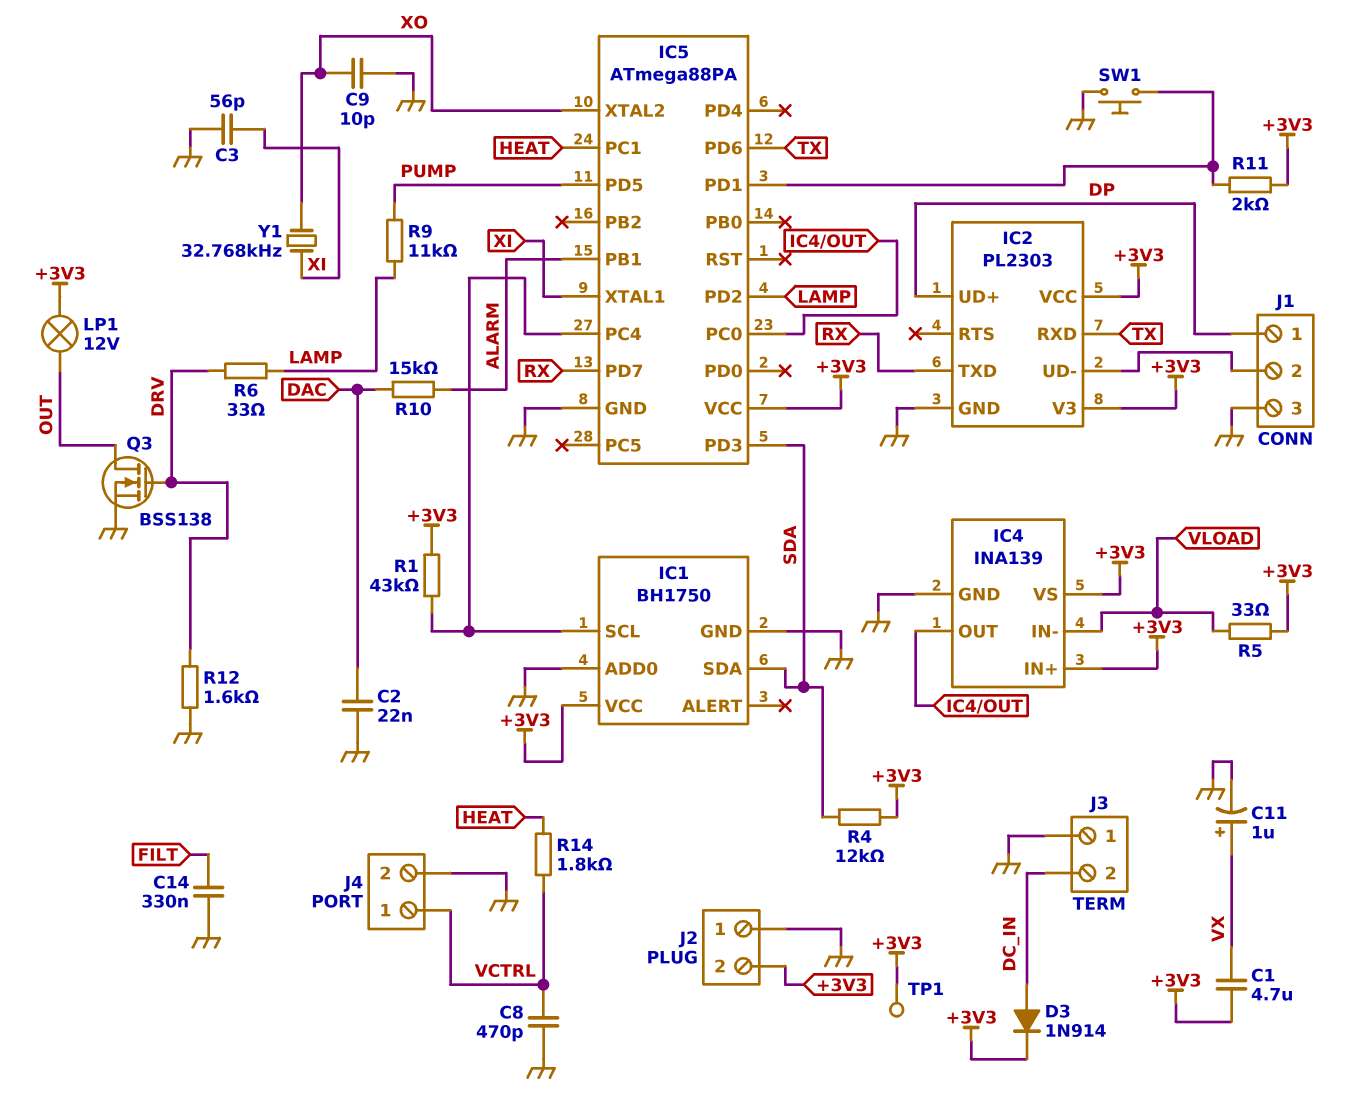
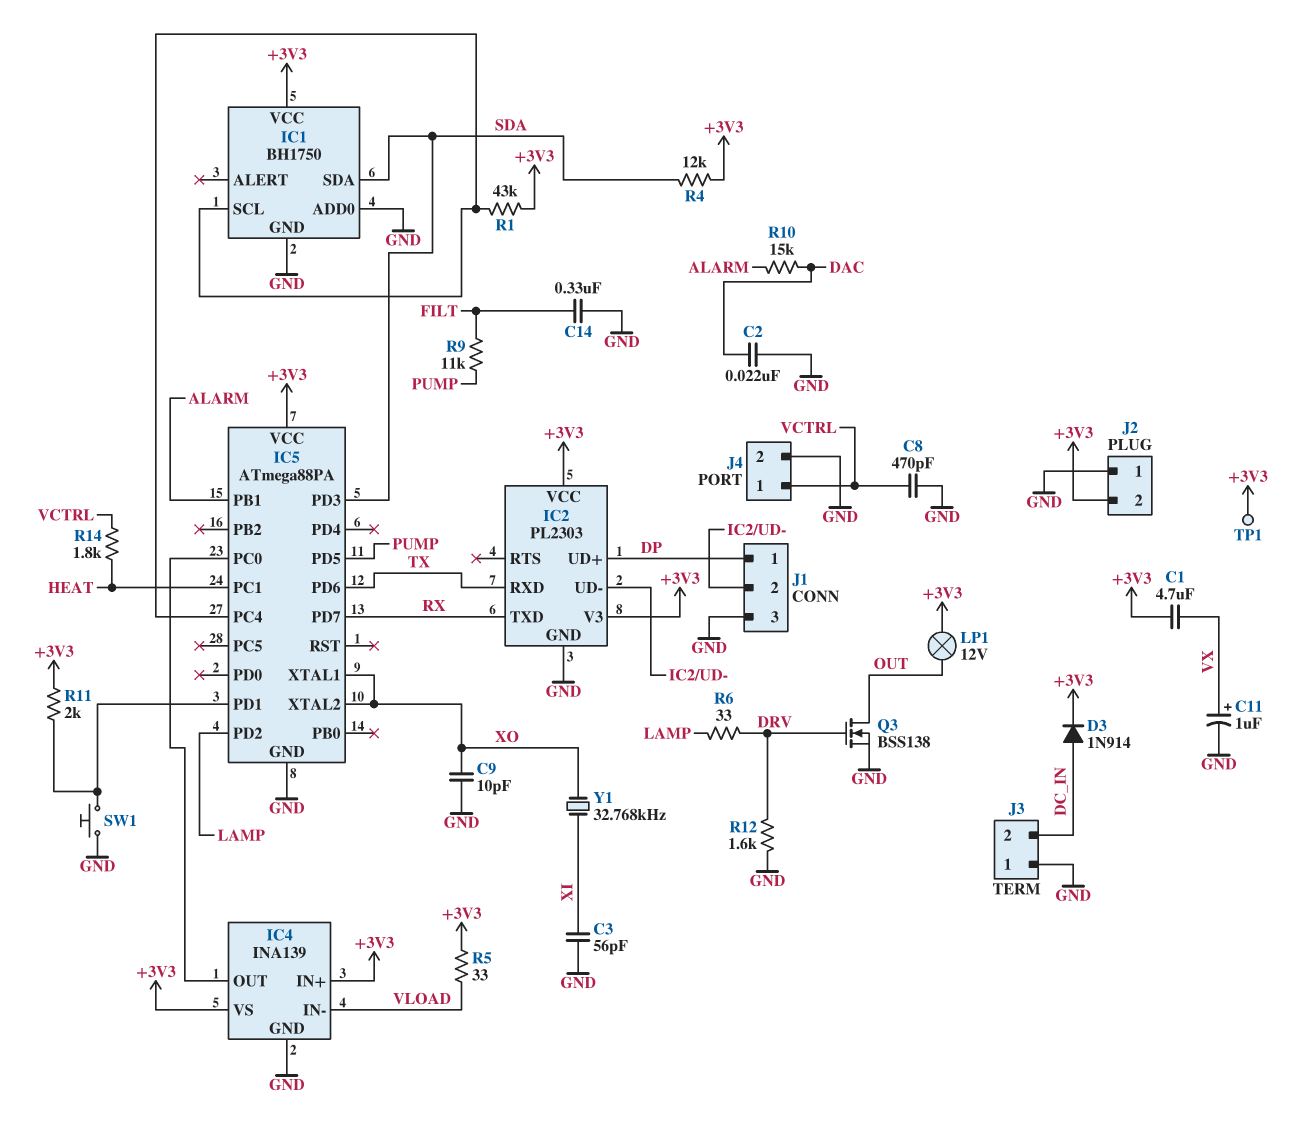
IC5 pin XTAL1: XI -> XO
R9: 11k (LAMP, PUMP) -> 11k (FILT, PUMP)

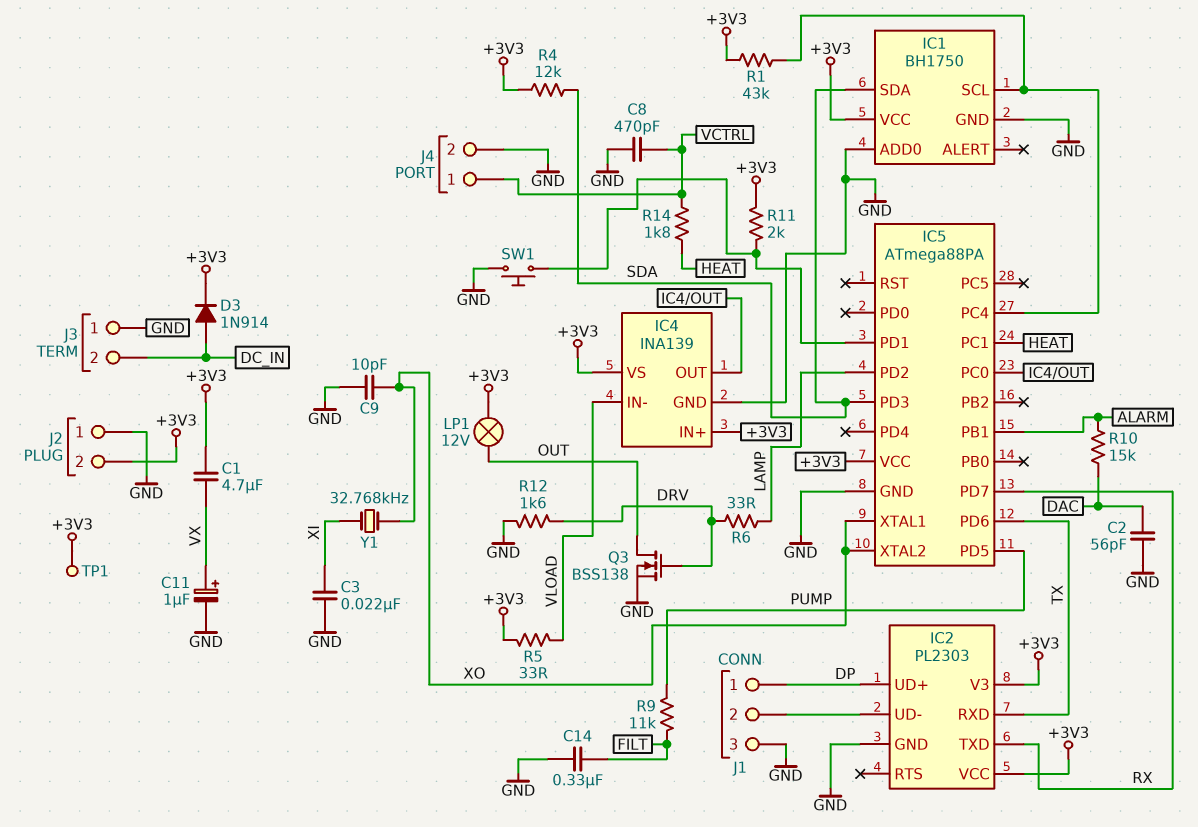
C2: 22nF (DAC, GND) -> 56pF (DAC, GND)
C3: 56pF (GND, XI) -> 22nF (GND, XI)

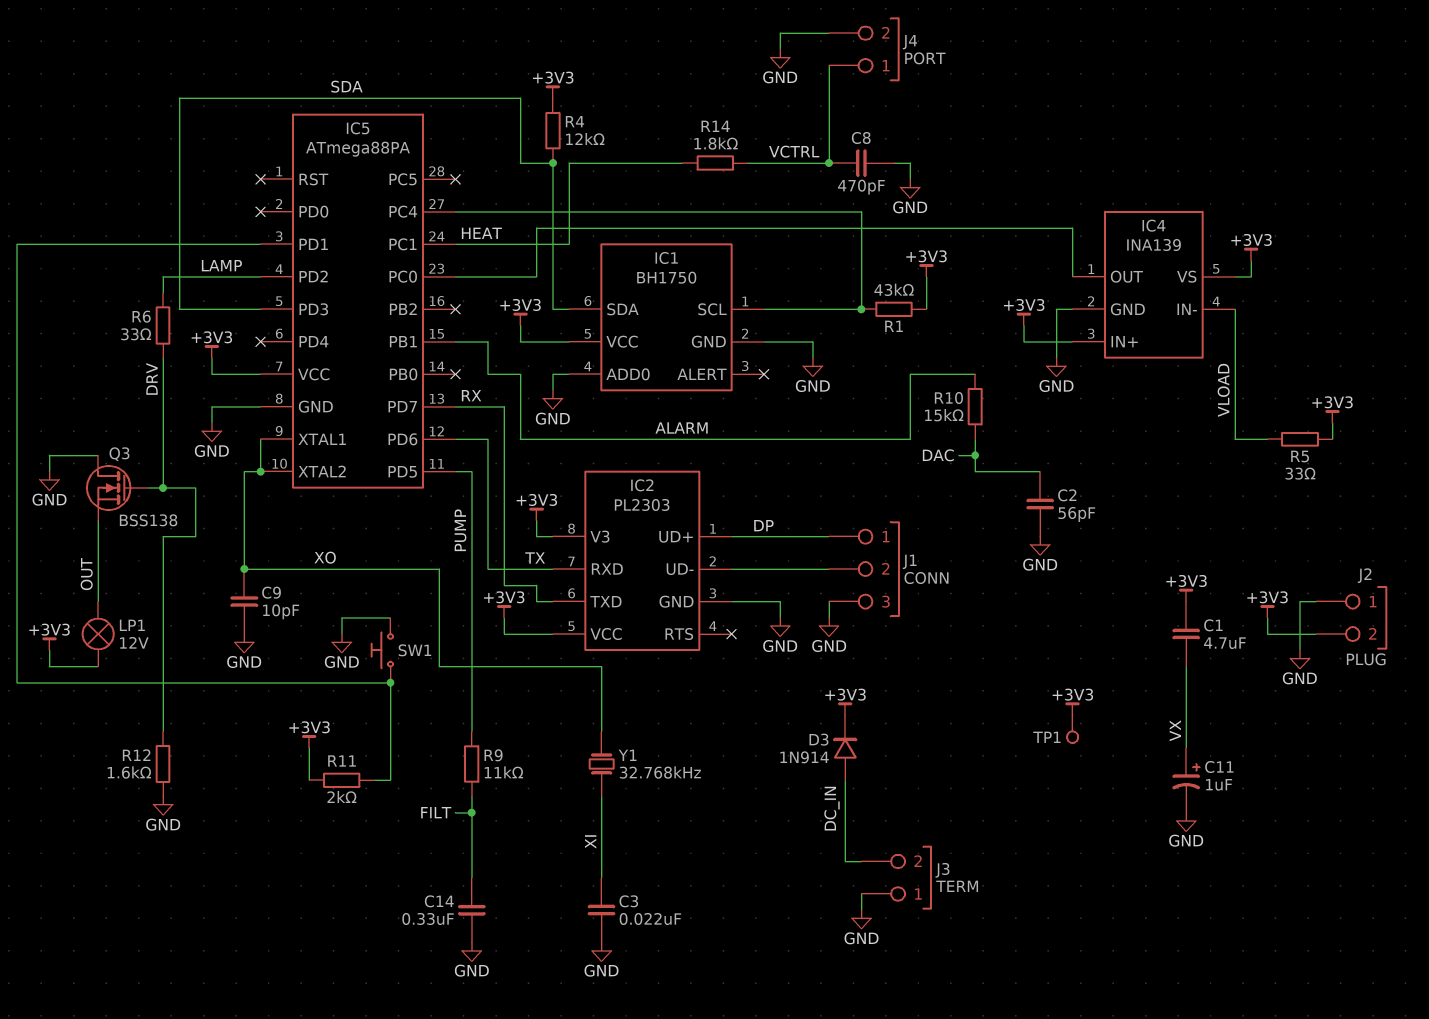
Q3: NMOS BSS138 (G DRV, D OUT, S GND) -> NMOS BSS138 (G DRV, D GND, S OUT)

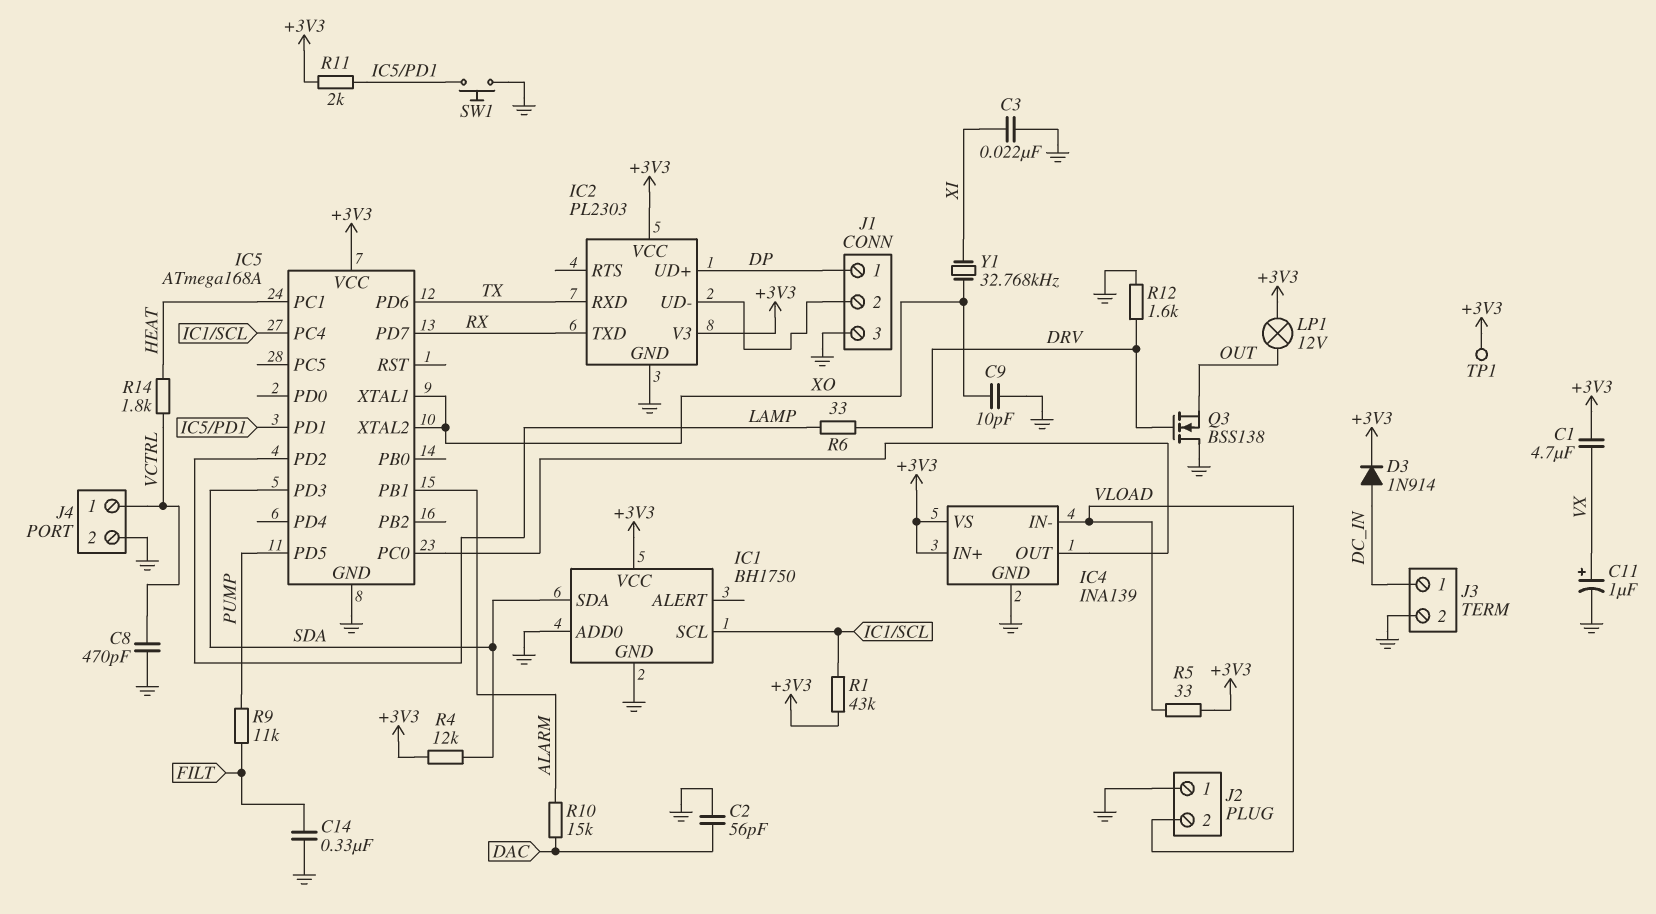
IC5: ATmega88PA -> ATmega168A
J2 pin 2: +3V3 -> VLOAD
J3 pin 1: GND -> DC_IN
J3 pin 2: DC_IN -> GND

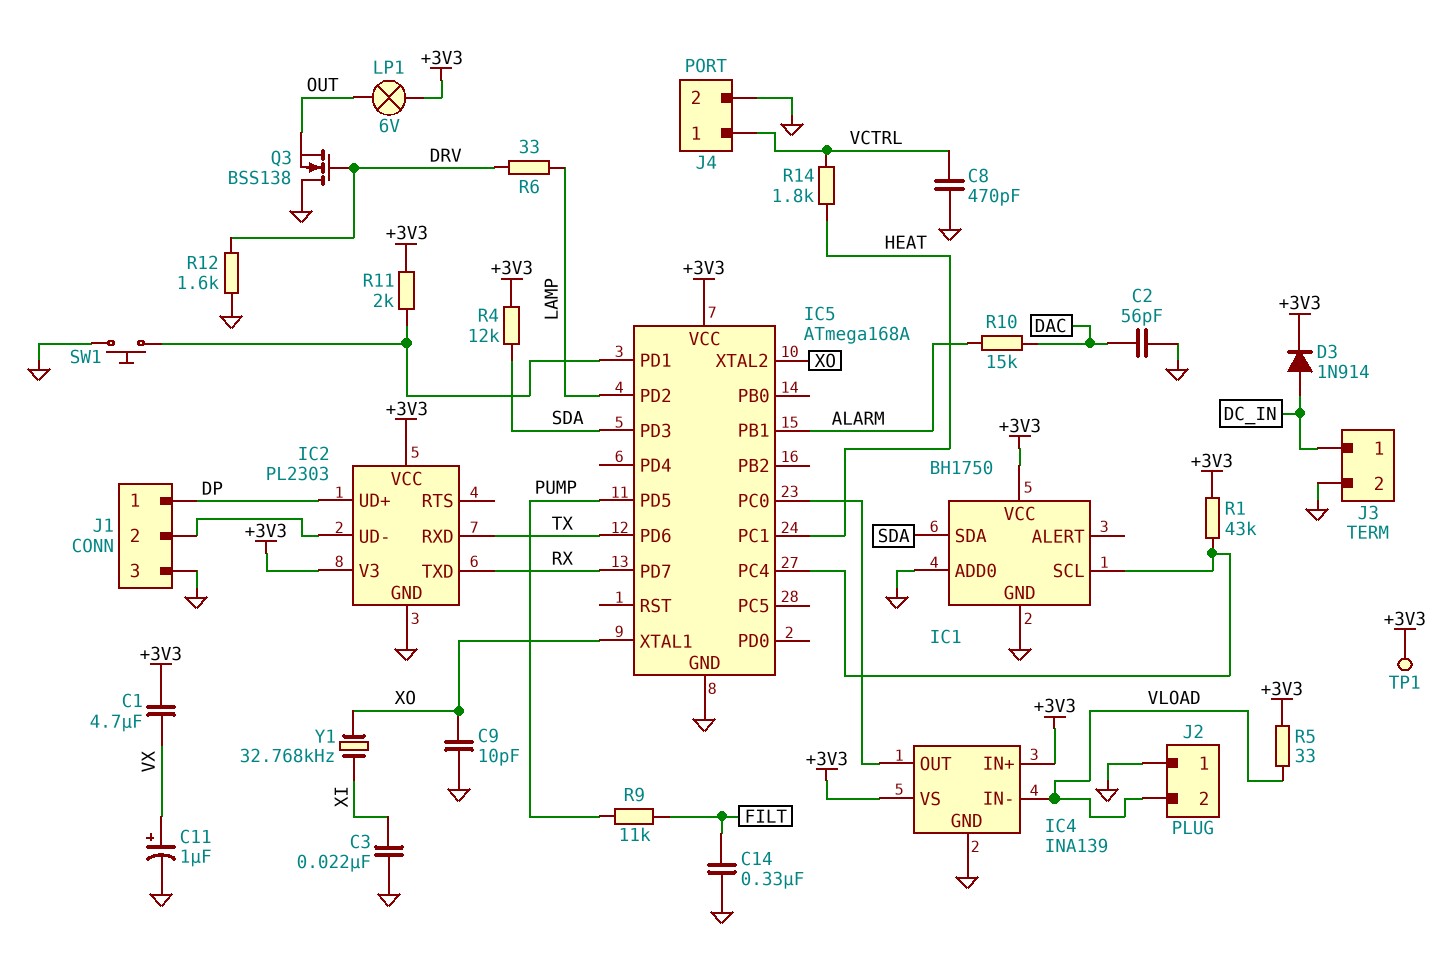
LP1: lamp 12V (+3V3, OUT) -> lamp 6V (+3V3, OUT)

